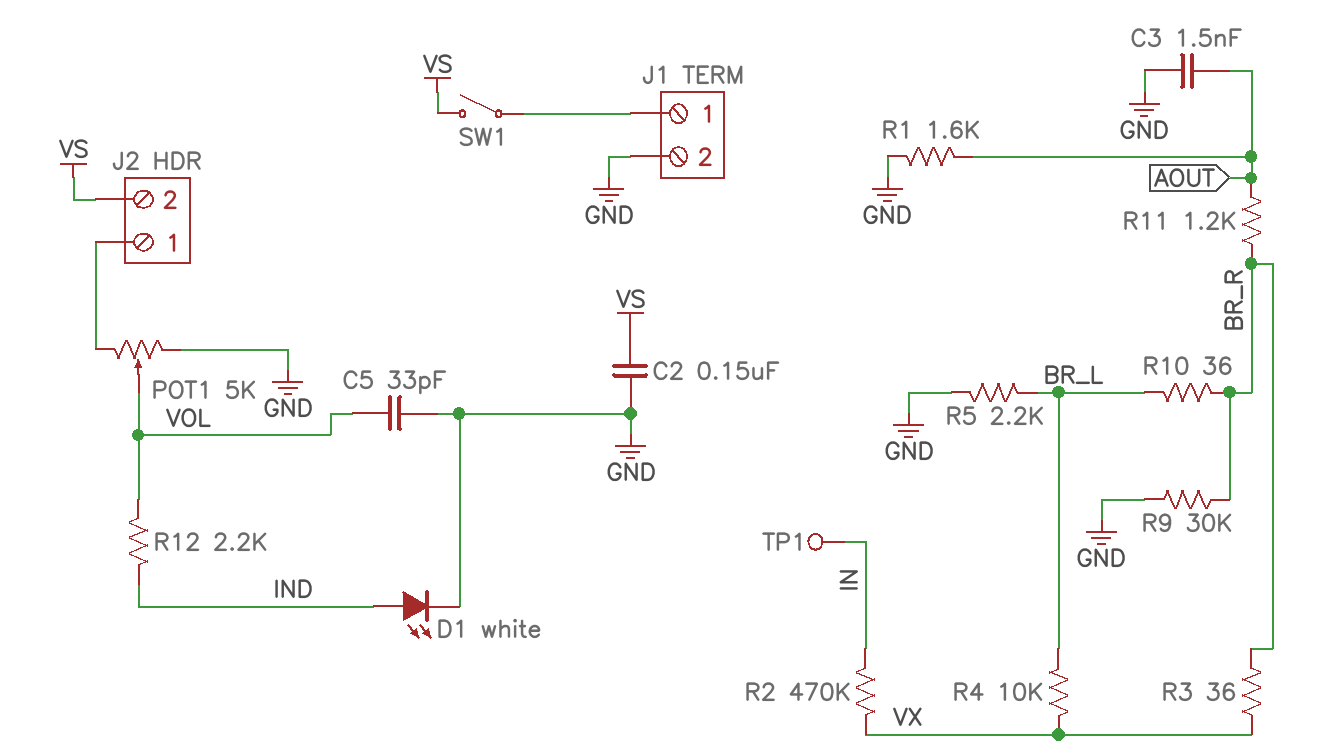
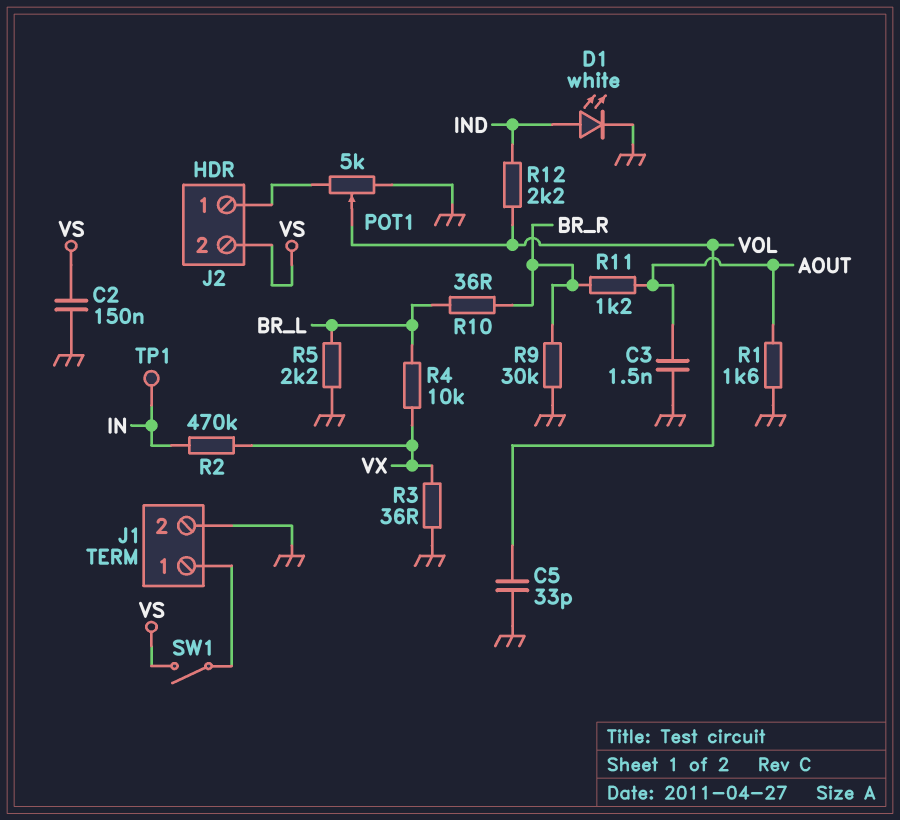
R3: 36 (BR_R, VX) -> 36 (GND, VX)

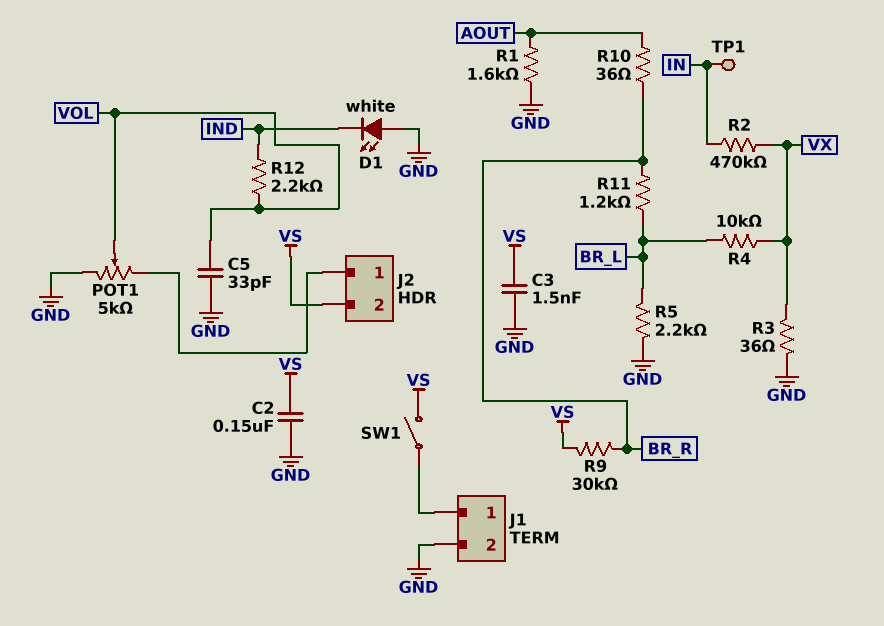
C3: 1.5nF (AOUT, GND) -> 1.5nF (GND, VS)
D1: LED white (A IND, K GND) -> LED white (A GND, K IND)
R9: 30k (BR_R, GND) -> 30k (BR_R, VS)
R10: 36 (BR_L, BR_R) -> 36 (AOUT, BR_R)
R11: 1.2k (AOUT, BR_R) -> 1.2k (BR_L, BR_R)

